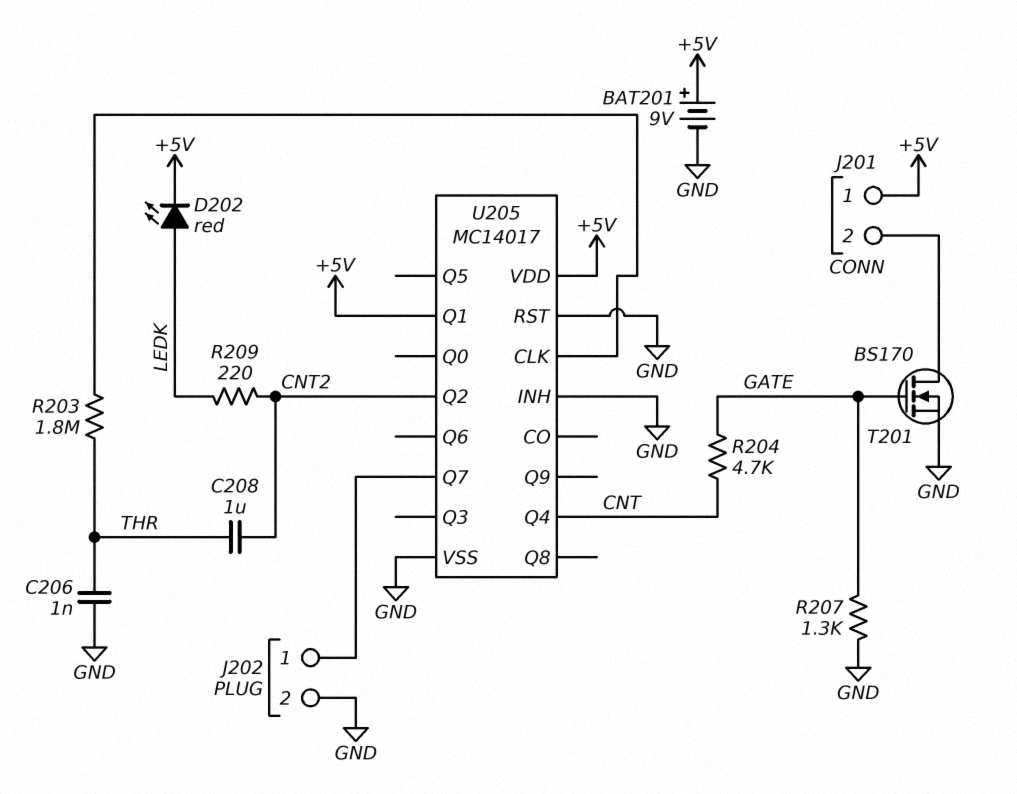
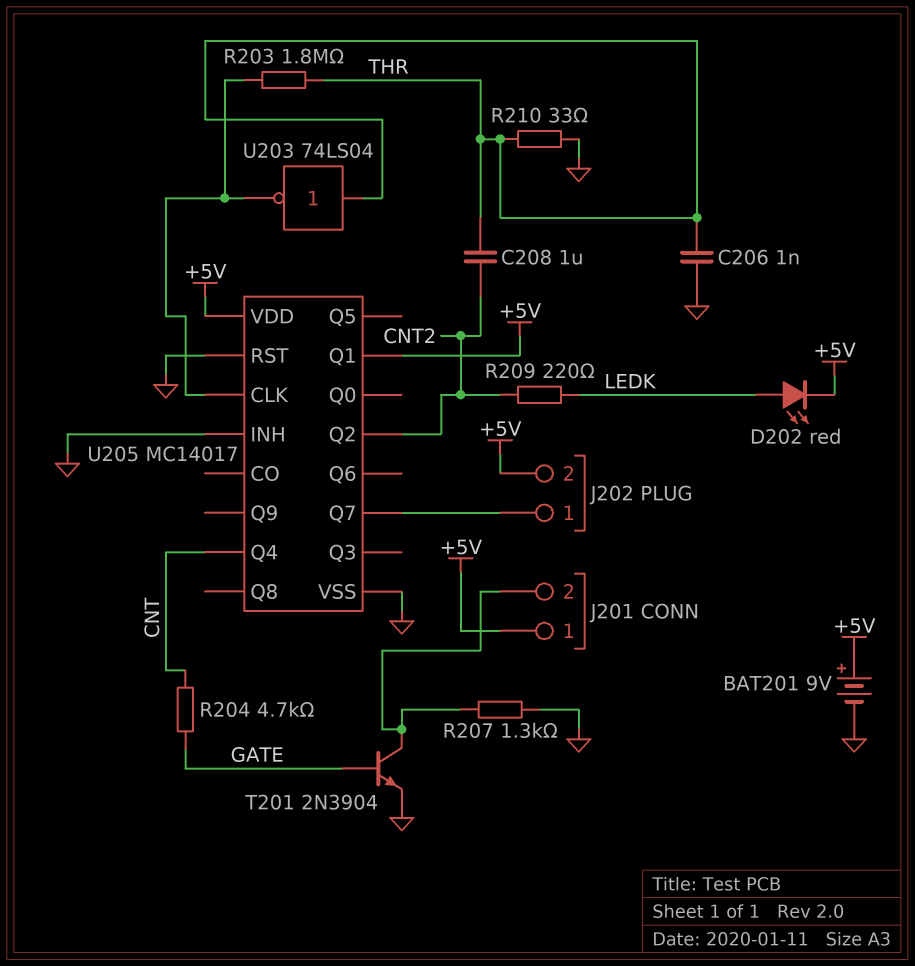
J202 pin 2: GND -> +5V
R207: 1.3k (GATE, GND) -> 1.3k (GND, J201/2)
R210: none -> 33 (GND, THR)
T201: NMOS BS170 (G GATE, D J201/2, S GND) -> NPN 2N3904 (B GATE, C J201/2, E GND)
U203: none -> NOT 74LS04 (in THR, out U205/CLK)

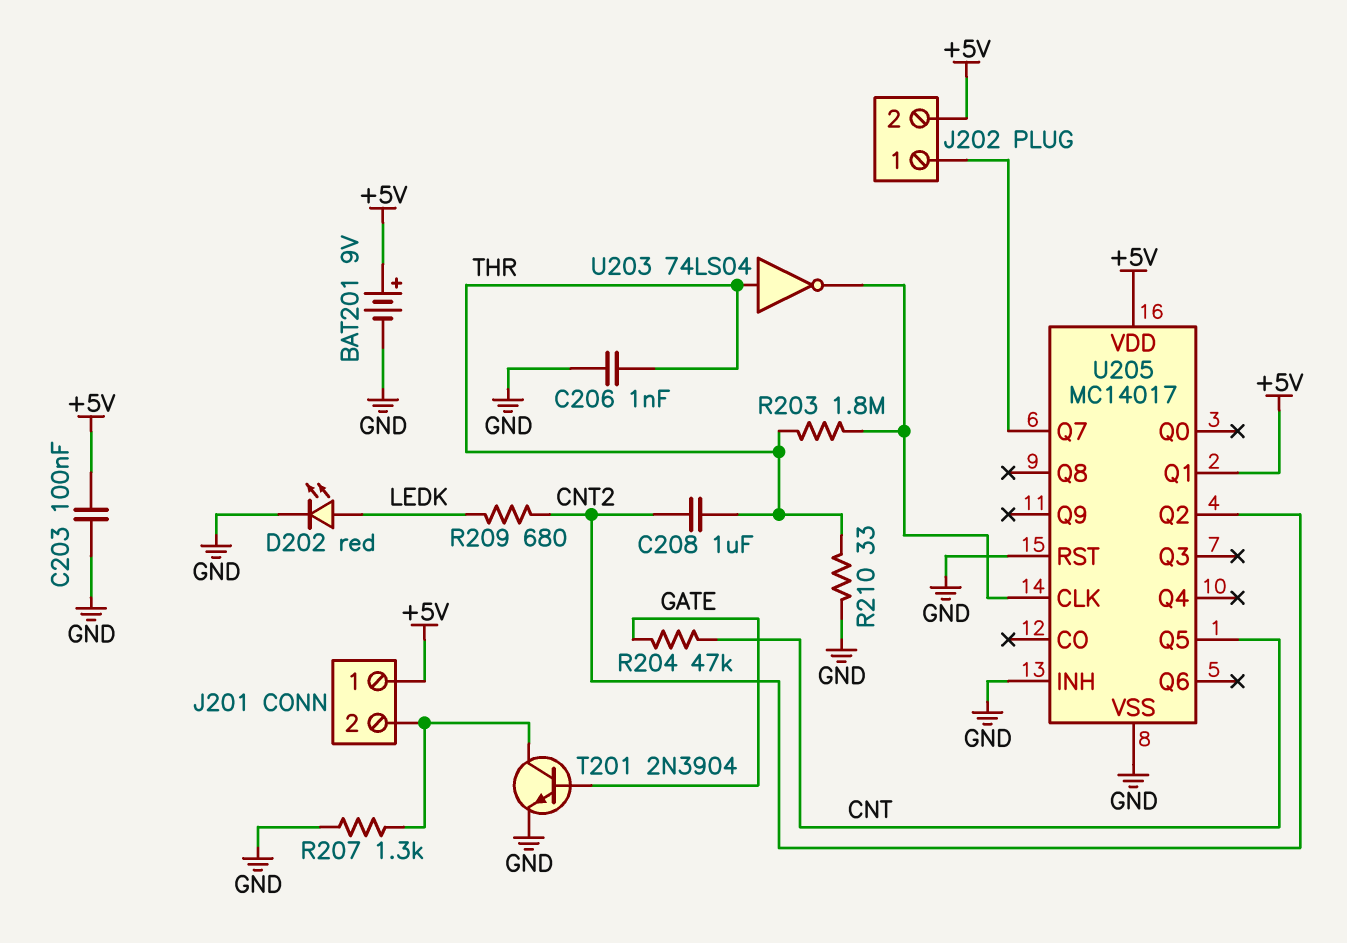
C203: none -> 100nF (+5V, GND)
D202: LED red (A LEDK, K +5V) -> LED red (A LEDK, K GND)
R204: 4.7k (CNT, GATE) -> 47k (CNT, GATE)
R209: 220 (CNT2, LEDK) -> 680 (CNT2, LEDK)
U205 pin Q4: CNT -> none
U205 pin Q5: none -> CNT

